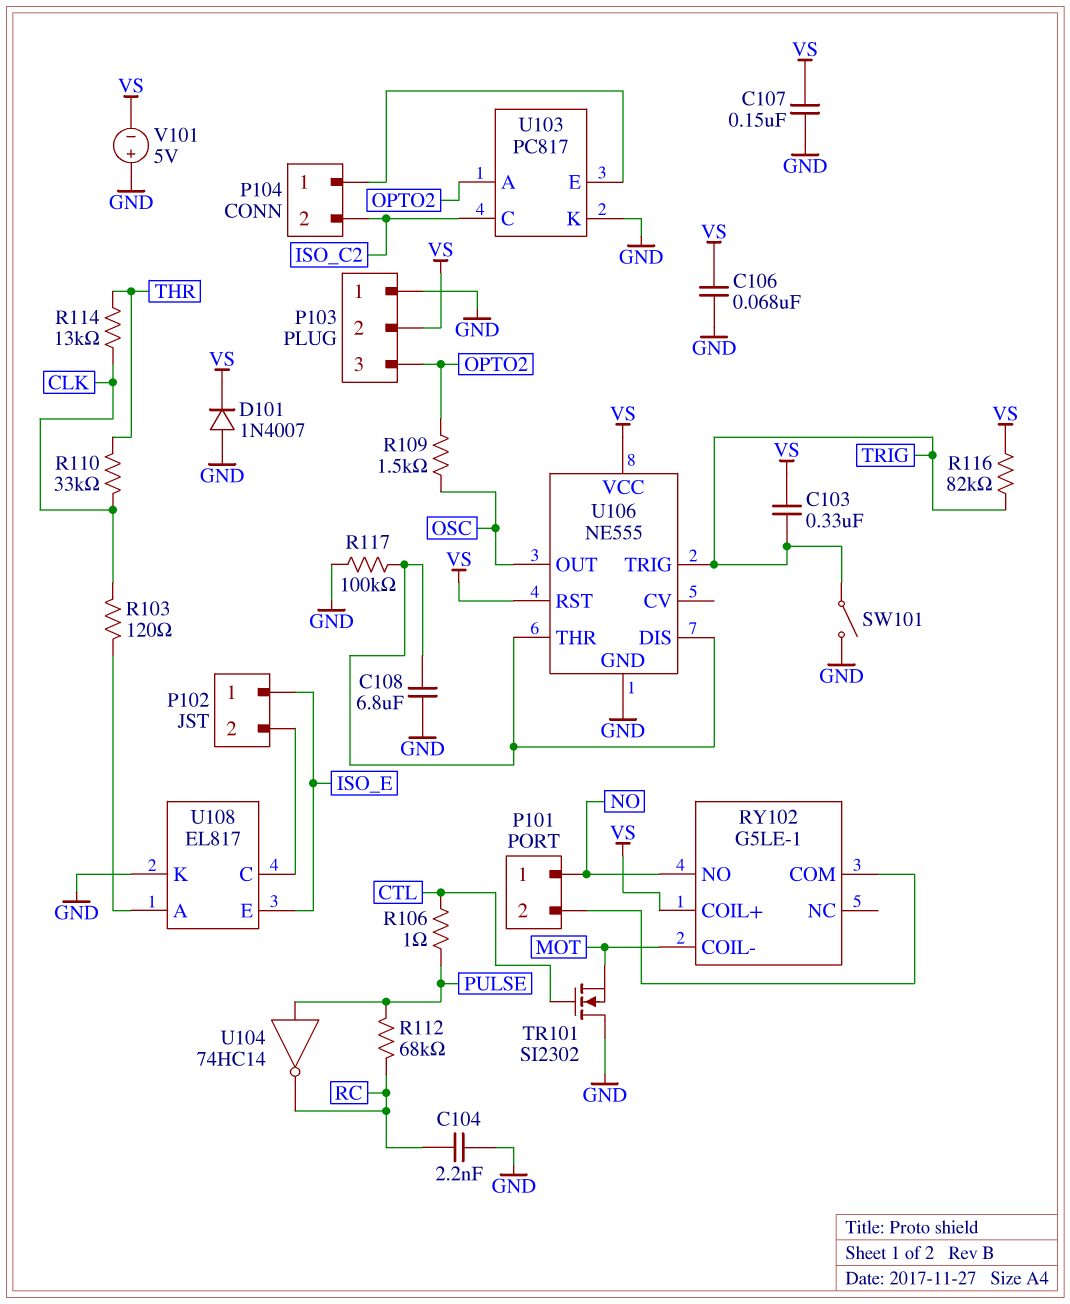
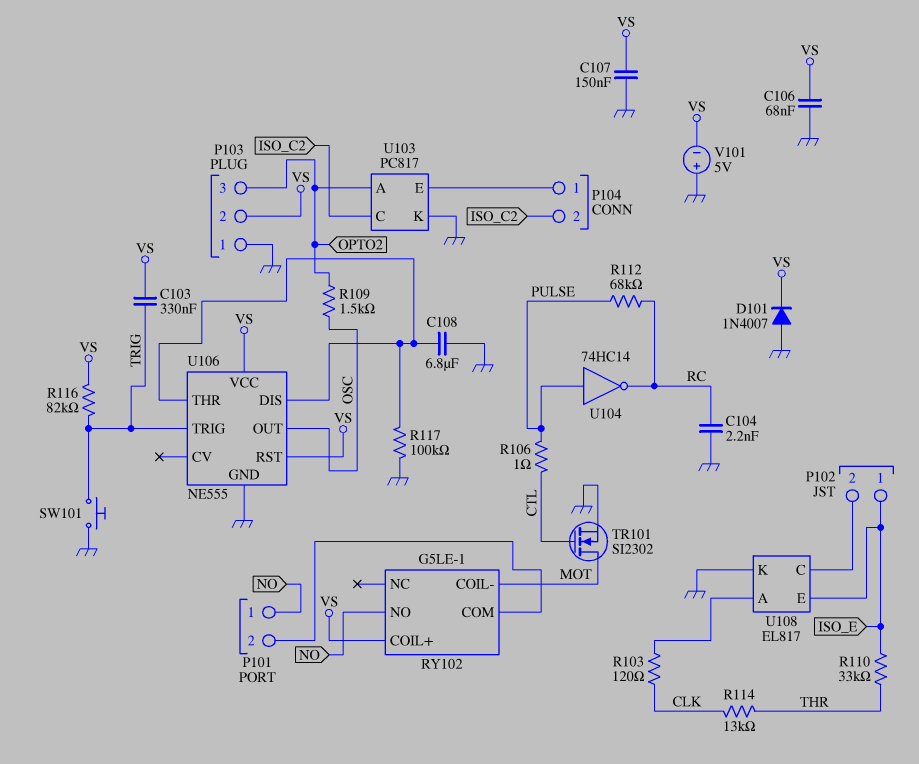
R110: 33k (CLK, THR) -> 33k (ISO_E, THR)
SW101: switch (GND, TRIG) -> button (GND, TRIG)
TR101: NMOS SI2302 (G CTL, D GND, S MOT) -> NMOS SI2302 (G CTL, D MOT, S GND)

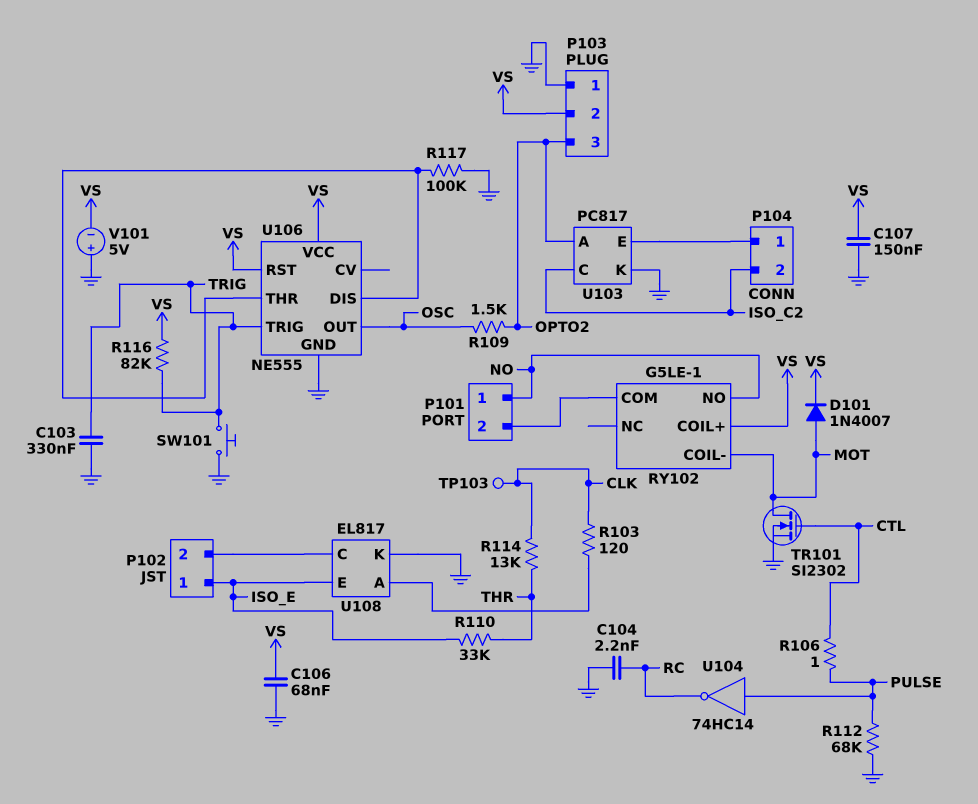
C103: 330nF (TRIG, VS) -> 330nF (GND, TRIG)
C108: 6.8uF (GND, U106/DIS) -> none
D101: diode 1N4007 (A GND, K VS) -> diode 1N4007 (A MOT, K VS)
R112: 68k (PULSE, RC) -> 68k (GND, PULSE)
TP103: none -> test point (CLK)

